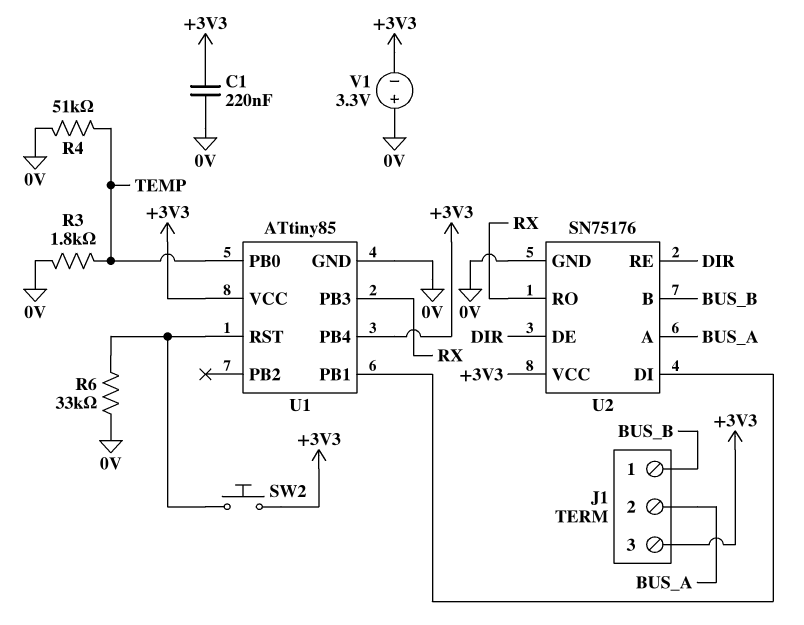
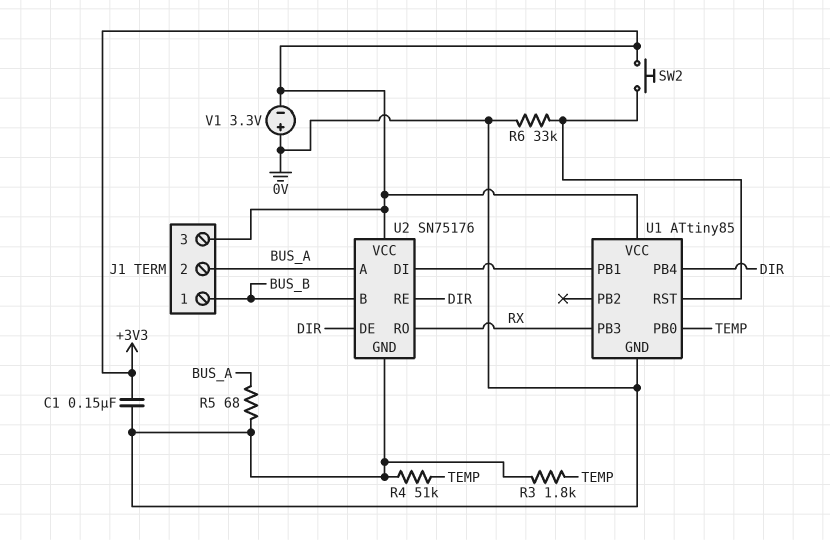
C1: 220nF (+3V3, 0V) -> 150nF (+3V3, 0V)
R5: none -> 68 (0V, BUS_A)
U1 pin PB4: +3V3 -> DIR

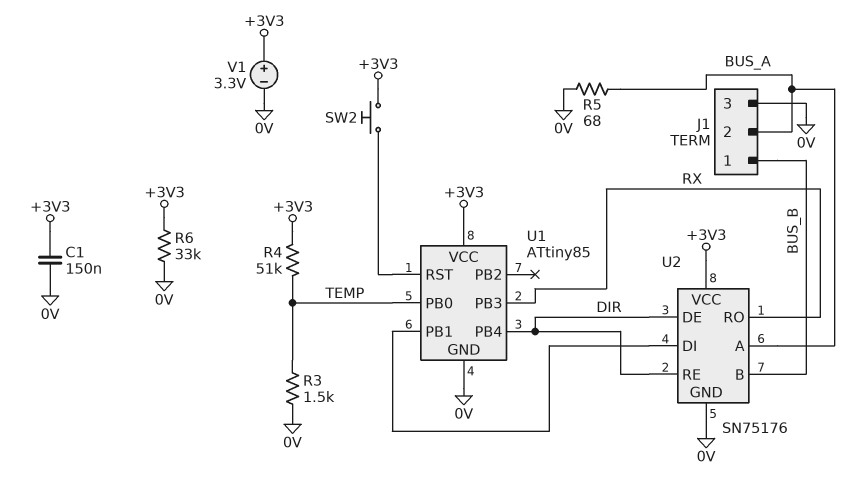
J1 pin 3: +3V3 -> 0V
R3: 1.8k (0V, TEMP) -> 1.5k (0V, TEMP)
R4: 51k (0V, TEMP) -> 51k (+3V3, TEMP)
R6: 33k (0V, U1/RST) -> 33k (+3V3, 0V)
V1: 3.3V (plus 0V, minus +3V3) -> 3.3V (plus +3V3, minus 0V)

